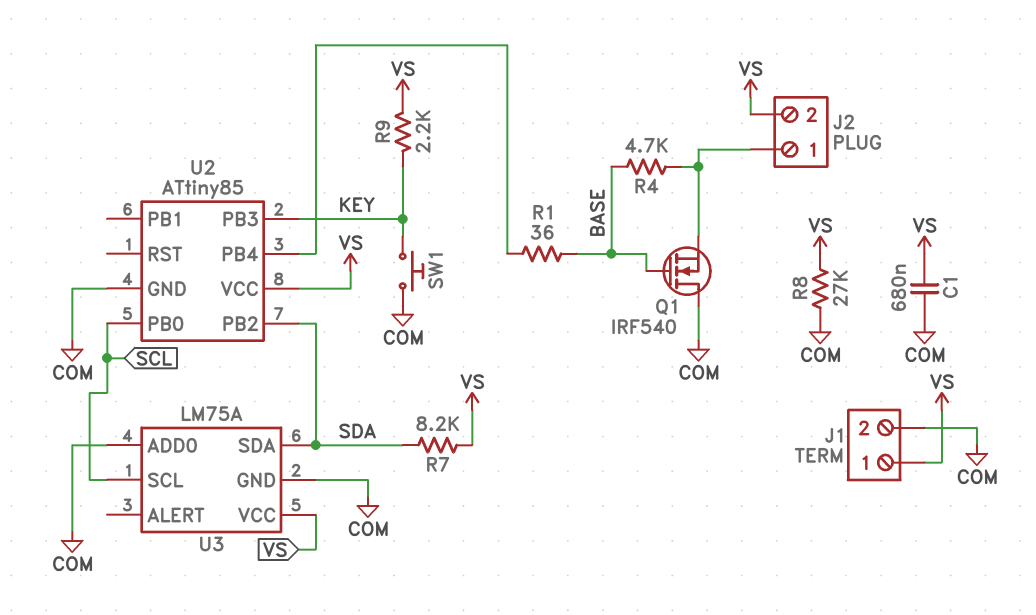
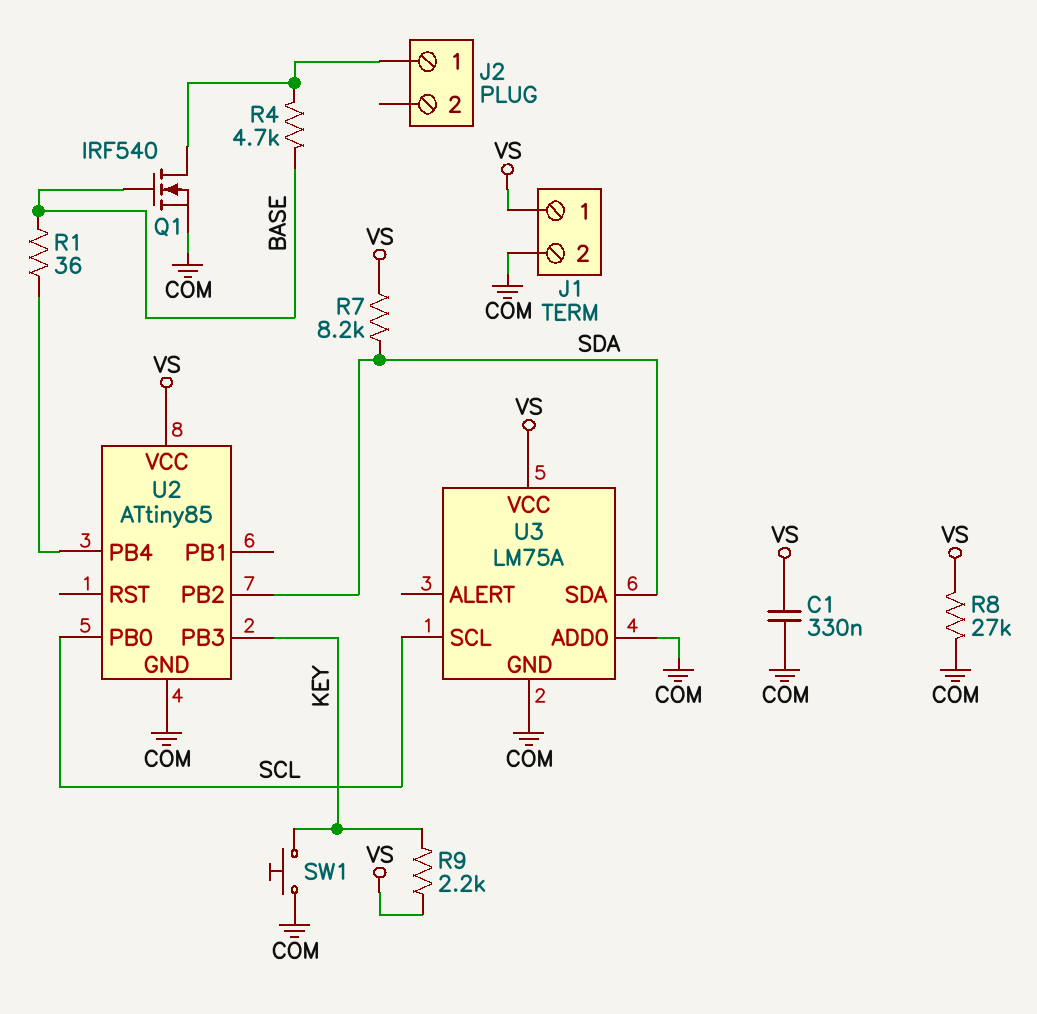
C1: 680nF (COM, VS) -> 330nF (COM, VS)
J2 pin 2: VS -> none
Q1: NMOS IRF540 (G BASE, D COM, S J2/1) -> NMOS IRF540 (G BASE, D J2/1, S COM)

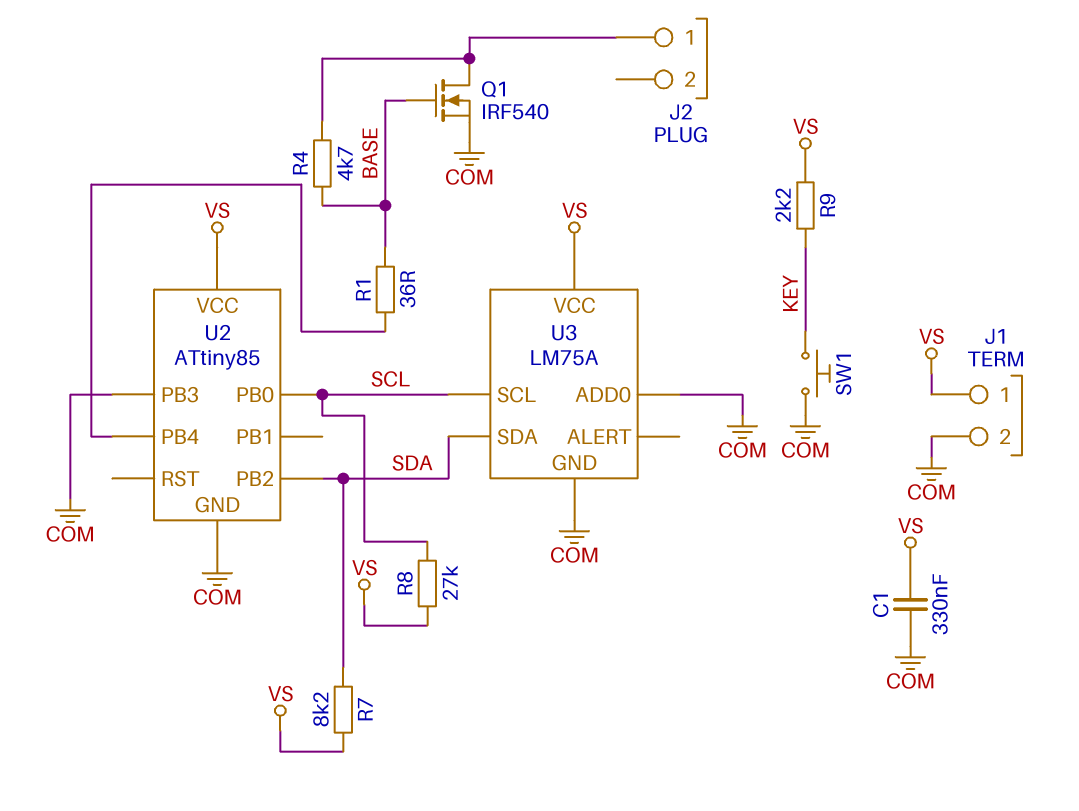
R8: 27k (COM, VS) -> 27k (SCL, VS)
U2 pin PB3: KEY -> COM

